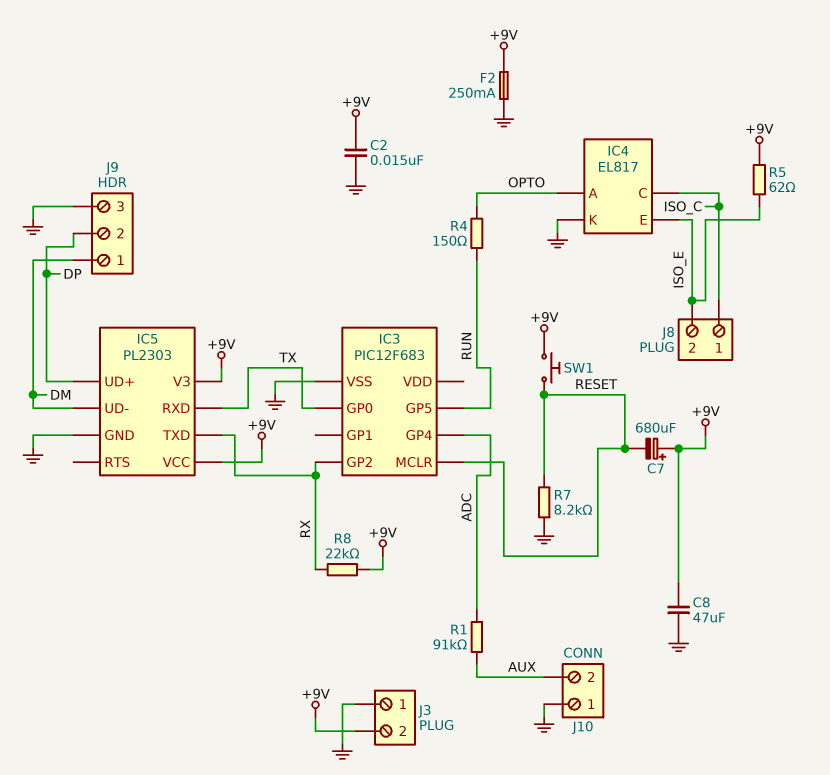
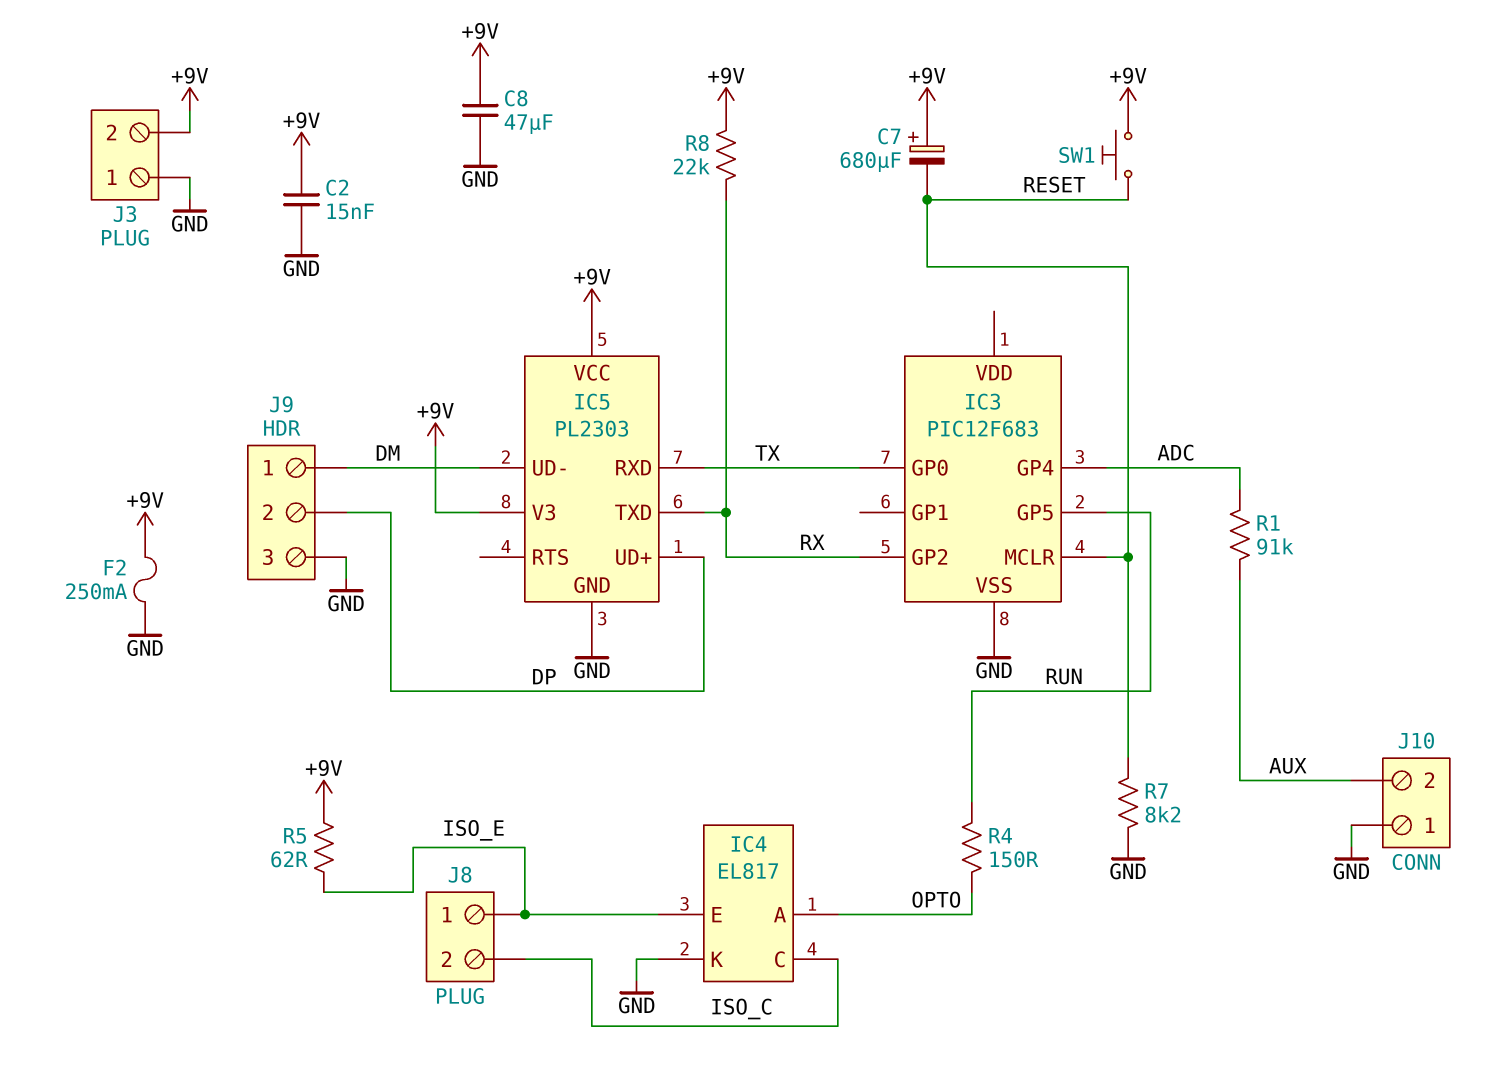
J8 pin 1: ISO_C -> ISO_E
J8 pin 2: ISO_E -> ISO_C

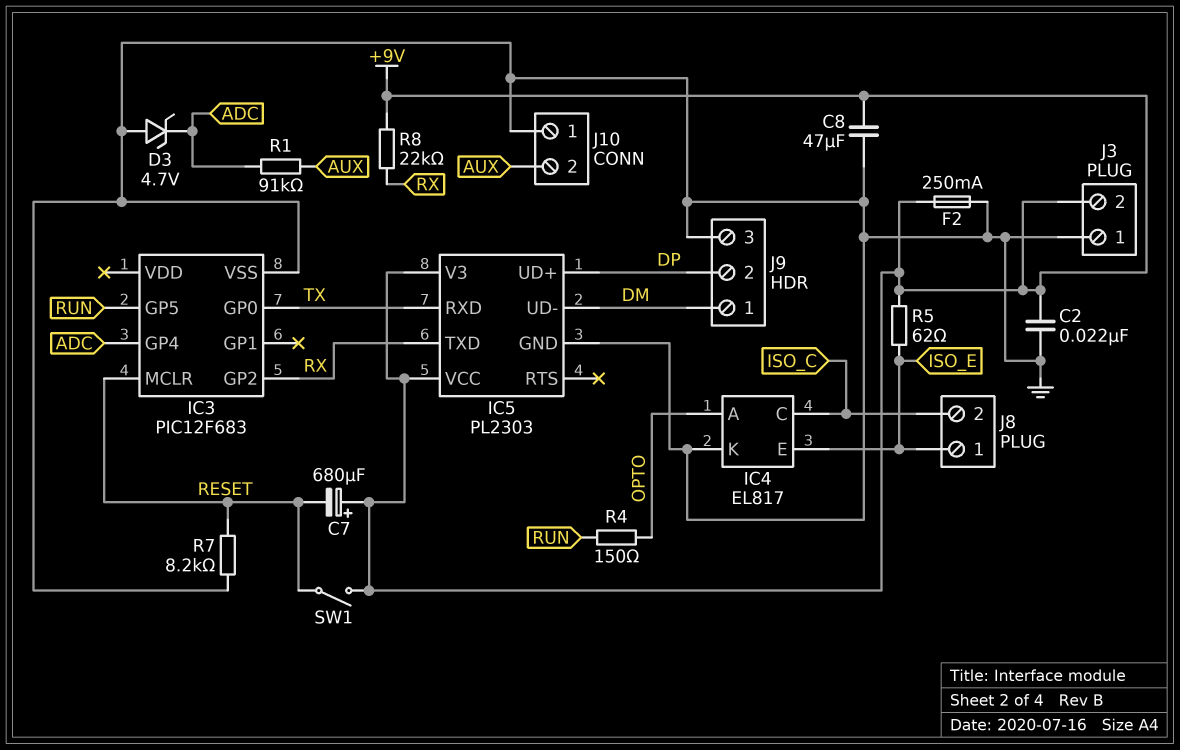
C2: 15nF (+9V, GND) -> 22nF (+9V, GND)
D3: none -> zener 4.7V (A GND, K ADC)
SW1: button (+9V, RESET) -> switch (+9V, RESET)

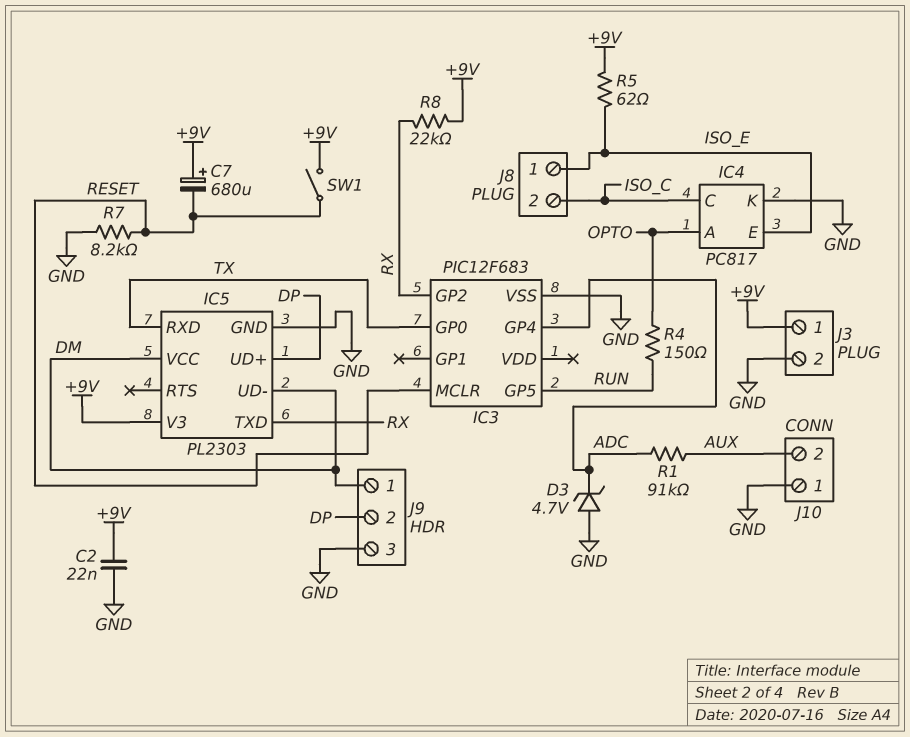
C8: 47uF (+9V, GND) -> none
F2: 250mA (+9V, GND) -> none
IC4: EL817 -> PC817
IC5 pin VCC: +9V -> DM
J3 pin 1: GND -> +9V
J3 pin 2: +9V -> GND

